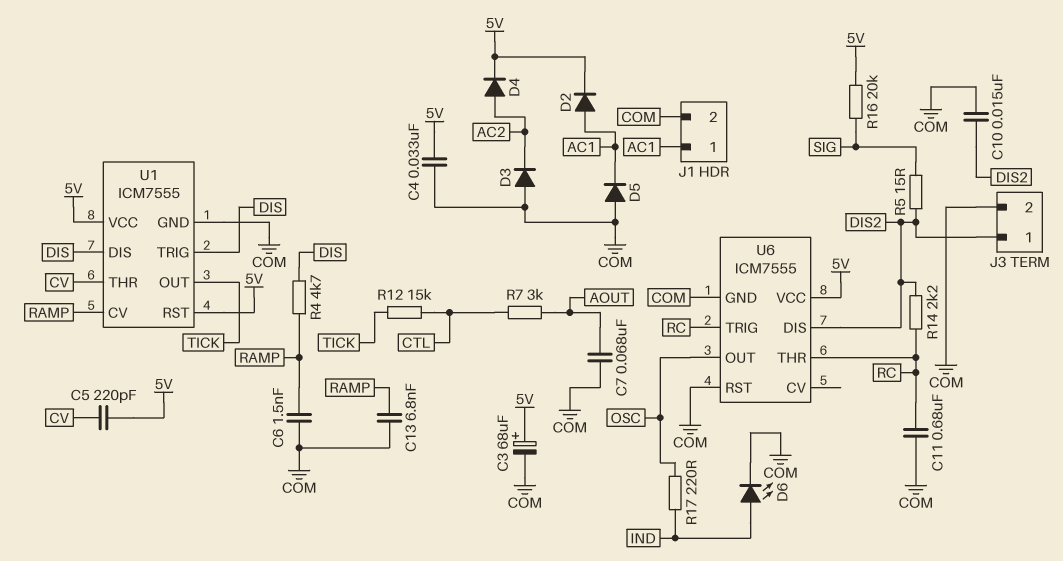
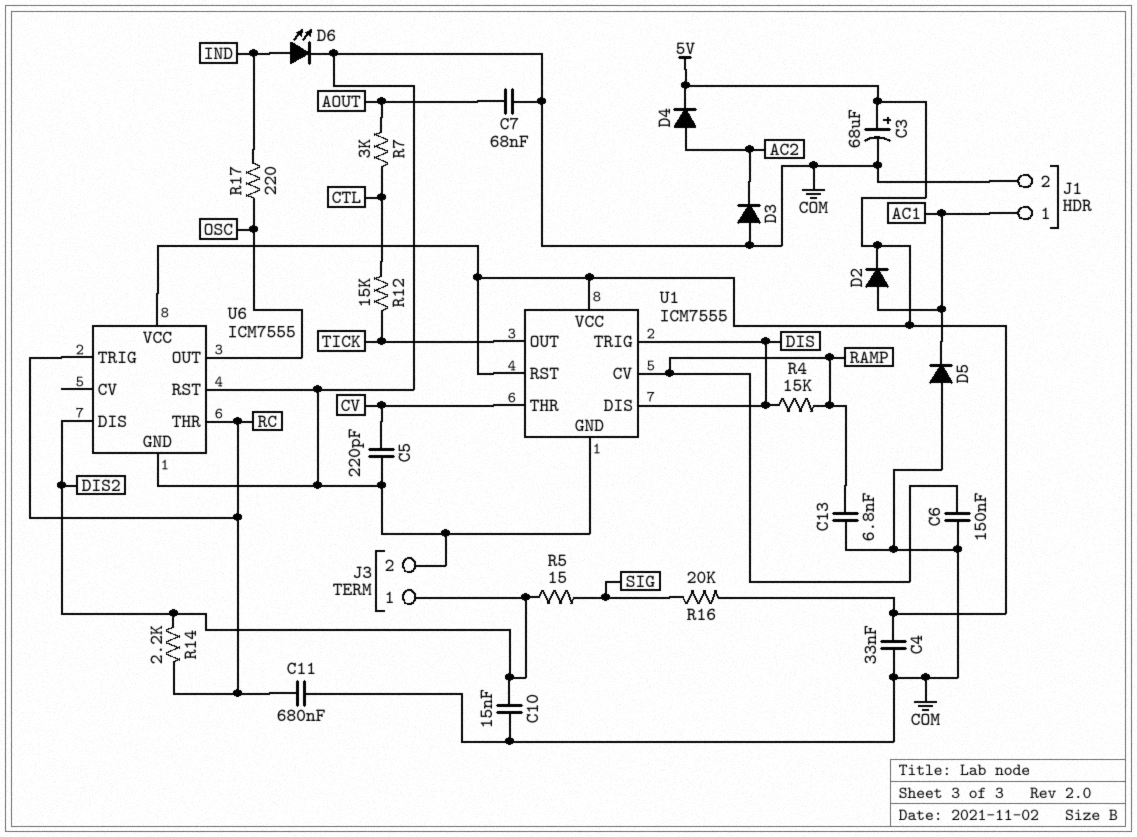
C5: 220pF (5V, CV) -> 220pF (COM, CV)
C6: 1.5nF (COM, RAMP) -> 150nF (COM, RAMP)
R4: 4.7k (DIS, RAMP) -> 15k (DIS, RAMP)

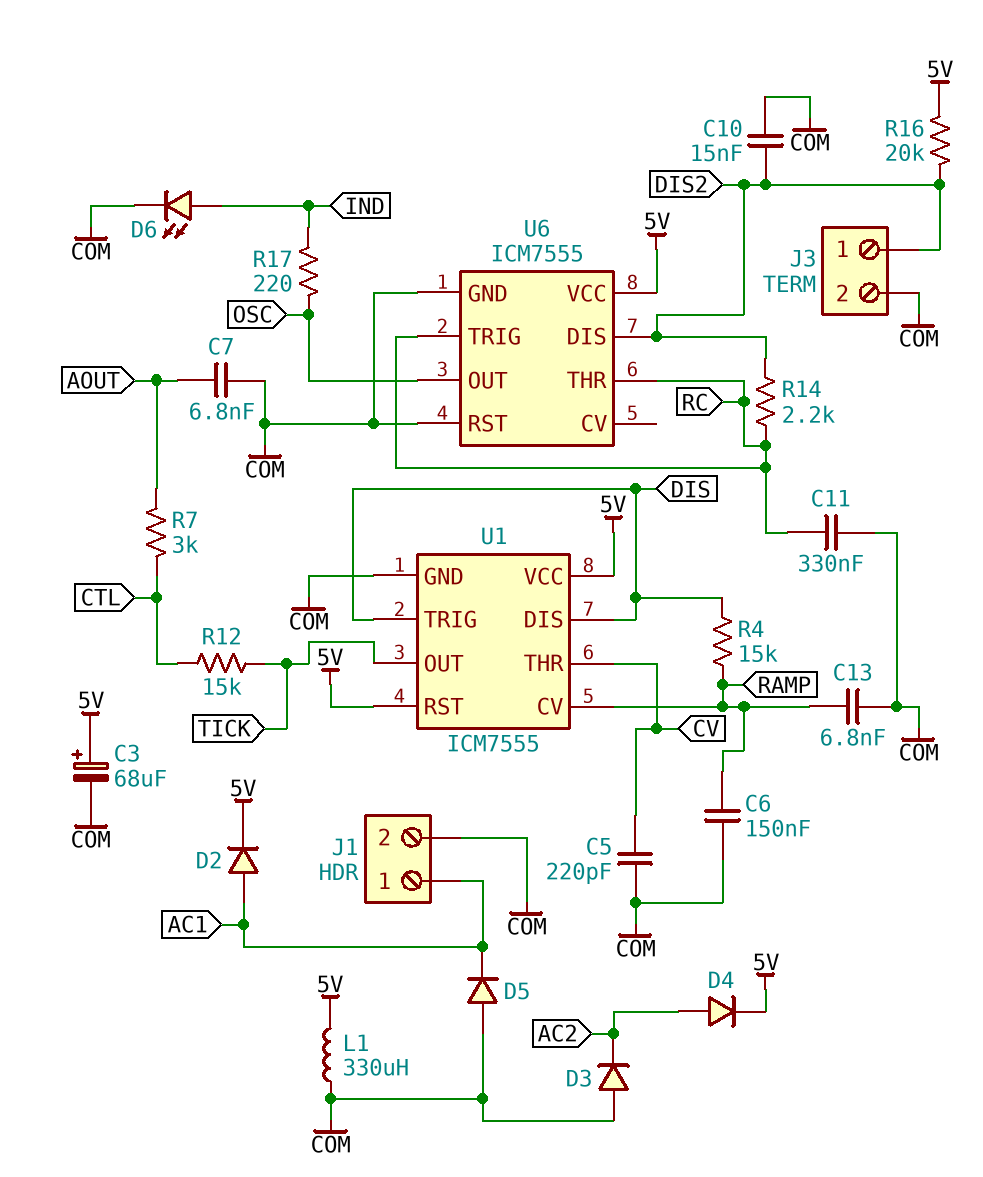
C4: 33nF (5V, COM) -> none
C7: 68nF (AOUT, COM) -> 6.8nF (AOUT, COM)
C11: 680nF (COM, RC) -> 330nF (COM, RC)
L1: none -> 330uH (5V, COM)
R5: 15 (DIS2, SIG) -> none
R16: 20k (5V, SIG) -> 20k (5V, DIS2)

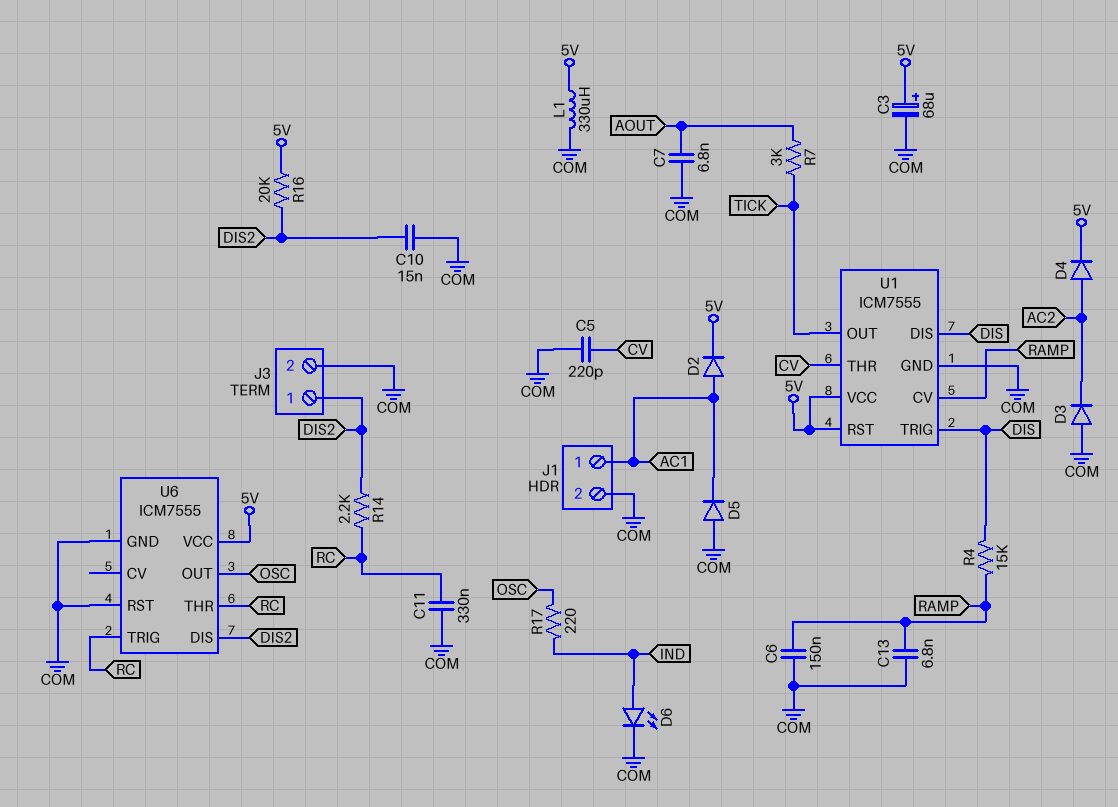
R7: 3k (AOUT, CTL) -> 3k (AOUT, TICK)
R12: 15k (CTL, TICK) -> none

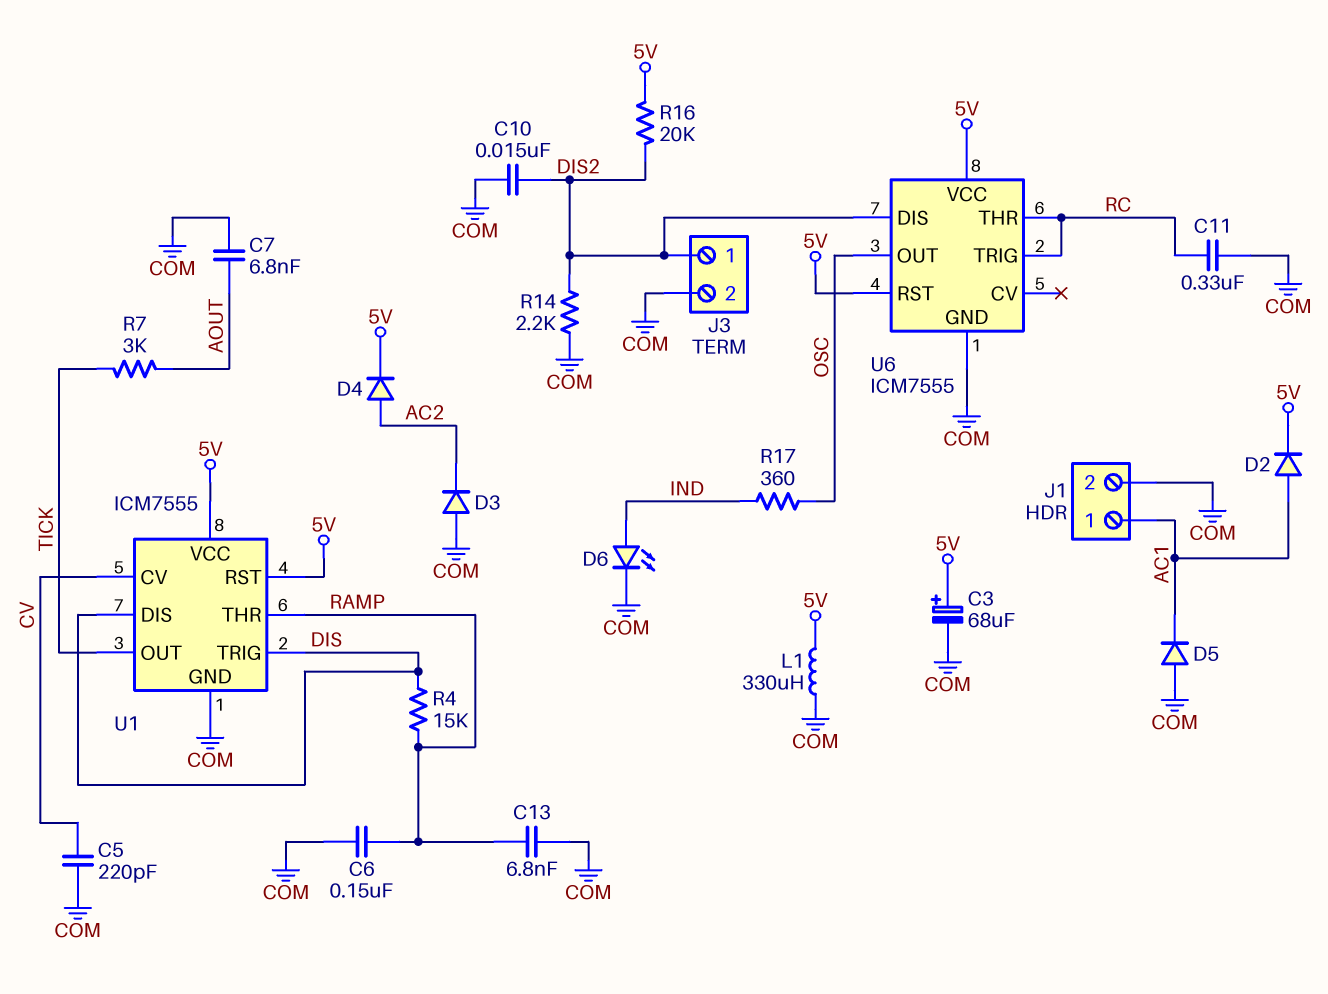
R14: 2.2k (DIS2, RC) -> 2.2k (COM, DIS2)
R17: 220 (IND, OSC) -> 360 (IND, OSC)
U1 pin CV: RAMP -> CV
U1 pin THR: CV -> RAMP
U6 pin RST: COM -> 5V

